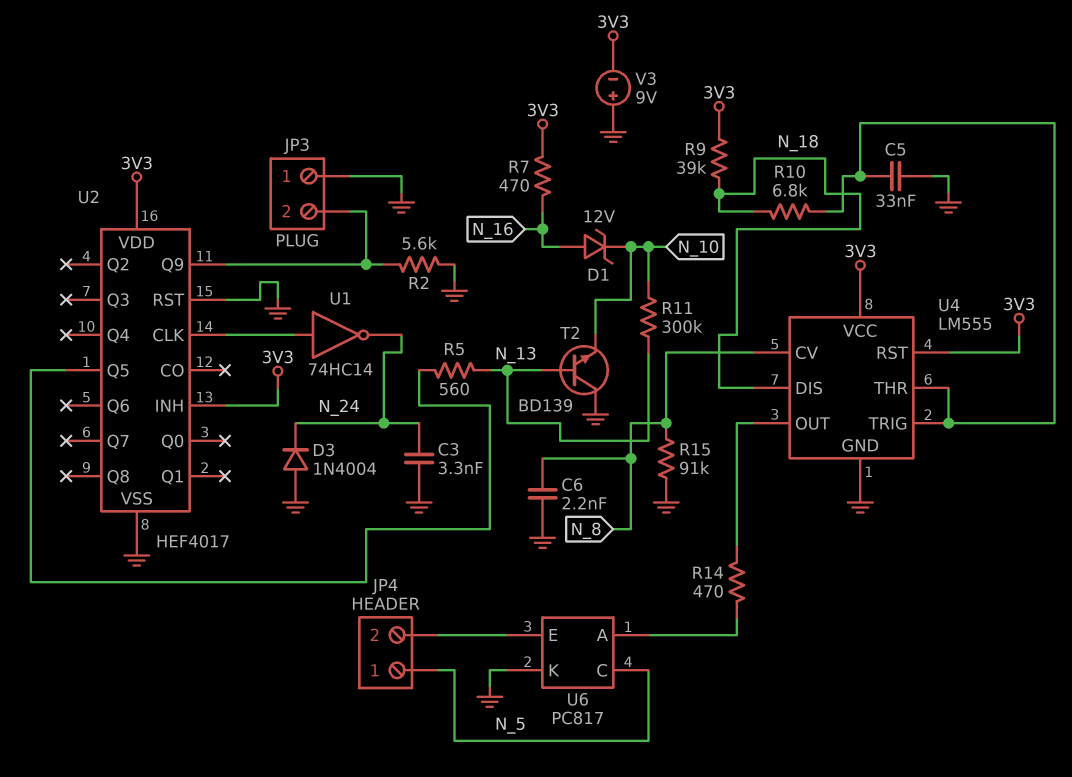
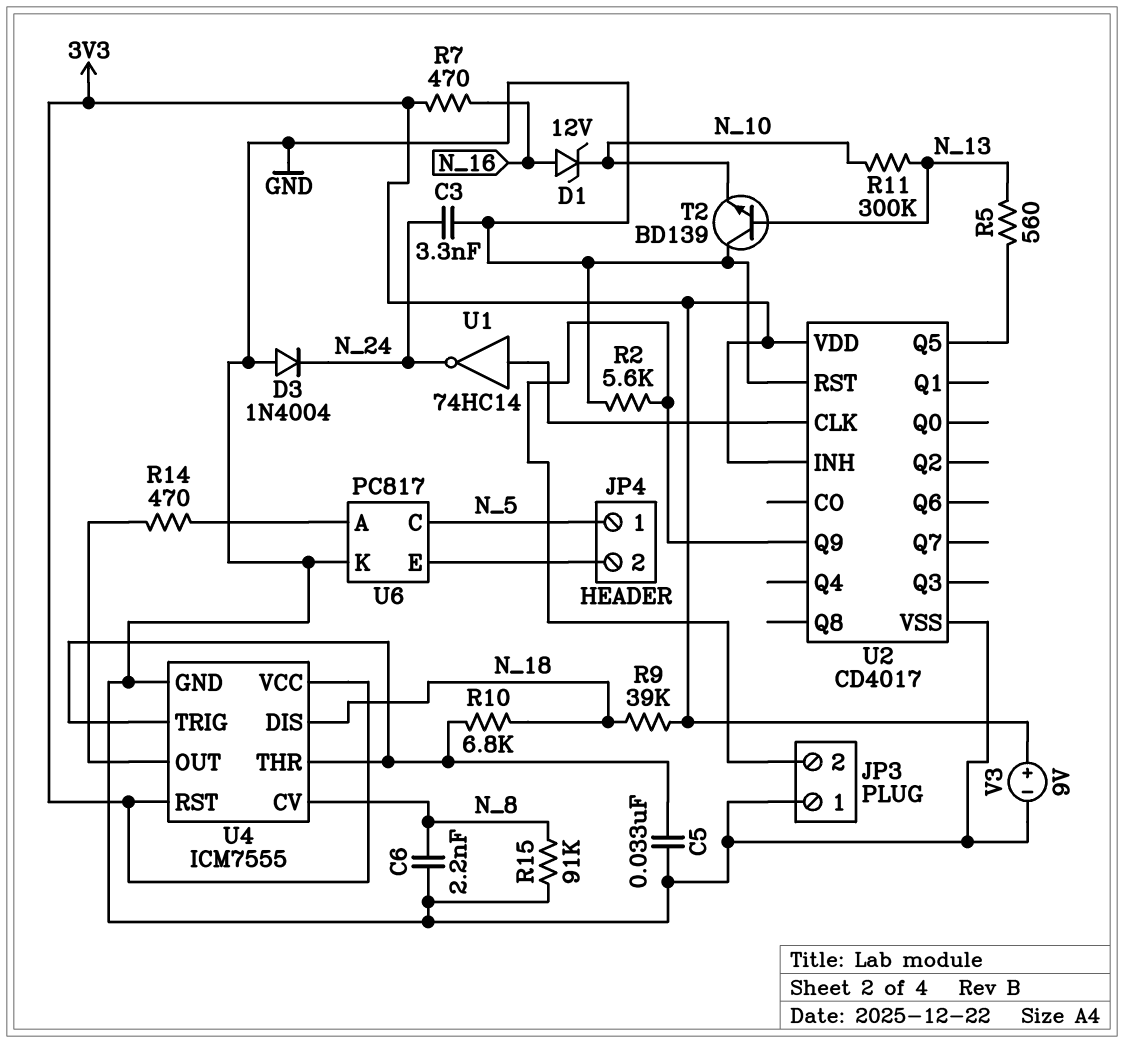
U2: HEF4017 -> CD4017
U4: LM555 -> ICM7555
V3: 9V (plus GND, minus 3V3) -> 9V (plus 3V3, minus GND)

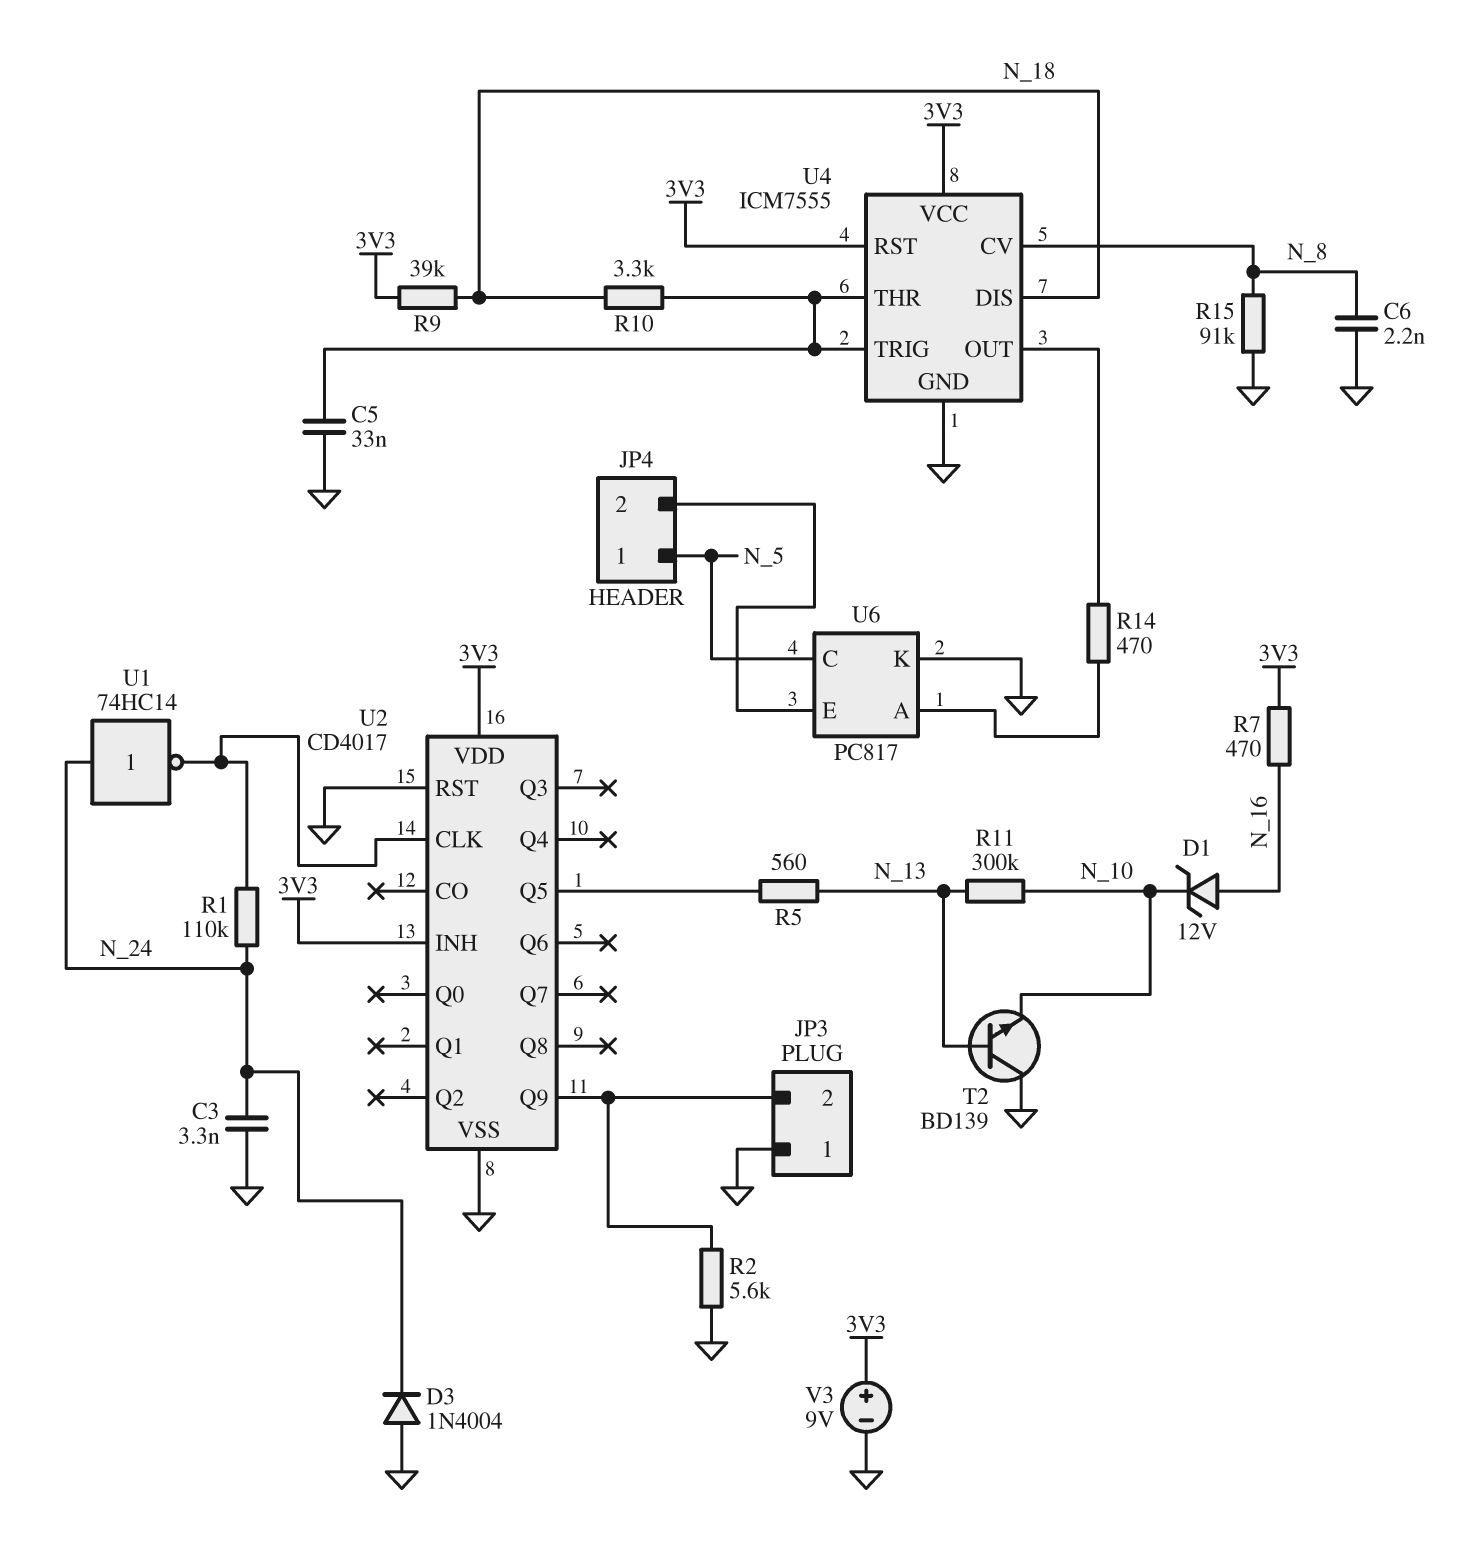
R1: none -> 110k (N_24, U2/CLK)
R10: 6.8k (N_18, U4/THR) -> 3.3k (N_18, U4/THR)
U1: NOT 74HC14 (in U2/CLK, out N_24) -> NOT 74HC14 (in N_24, out U2/CLK)

